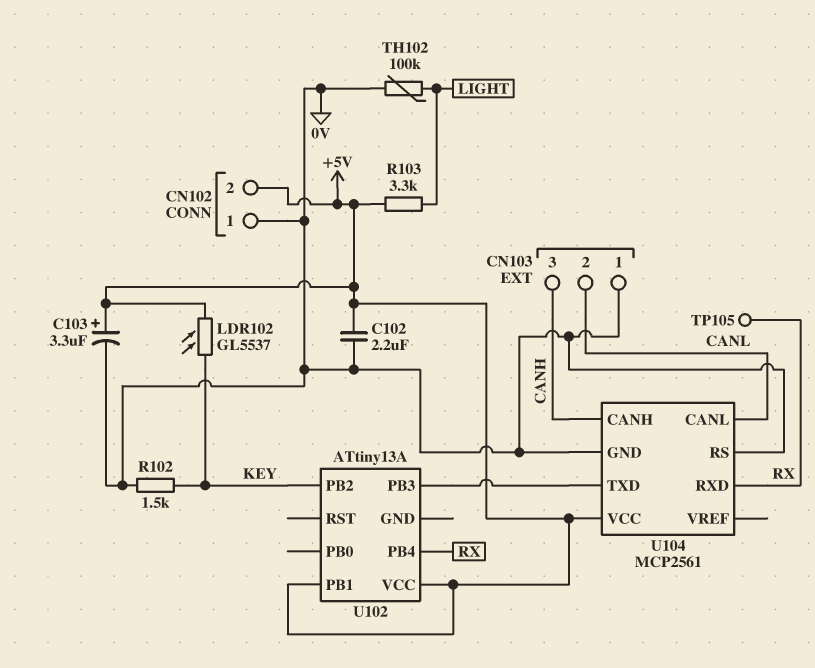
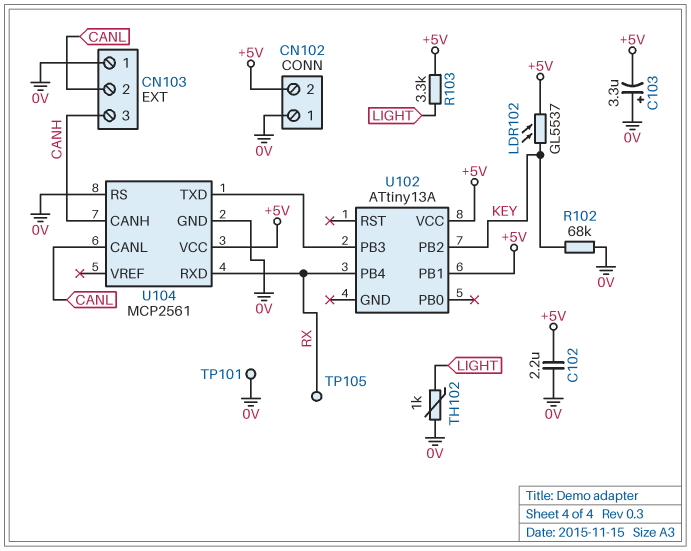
C103: 3.3uF (plus +5V, minus 0V) -> 3.3uF (plus 0V, minus +5V)
R102: 1.5k (0V, KEY) -> 68k (0V, KEY)
TH102: 100k (0V, LIGHT) -> 1k (0V, LIGHT)
TP101: none -> test point (0V)

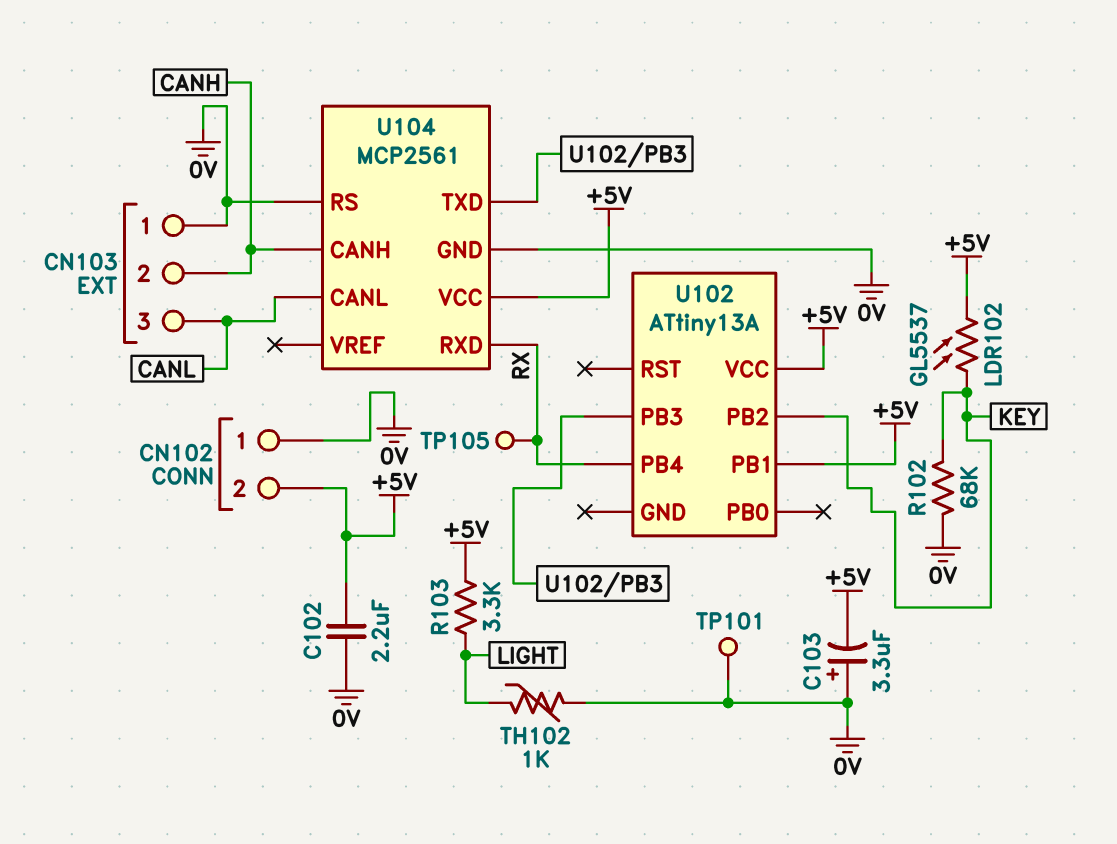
CN103 pin 2: CANL -> CANH
CN103 pin 3: CANH -> CANL

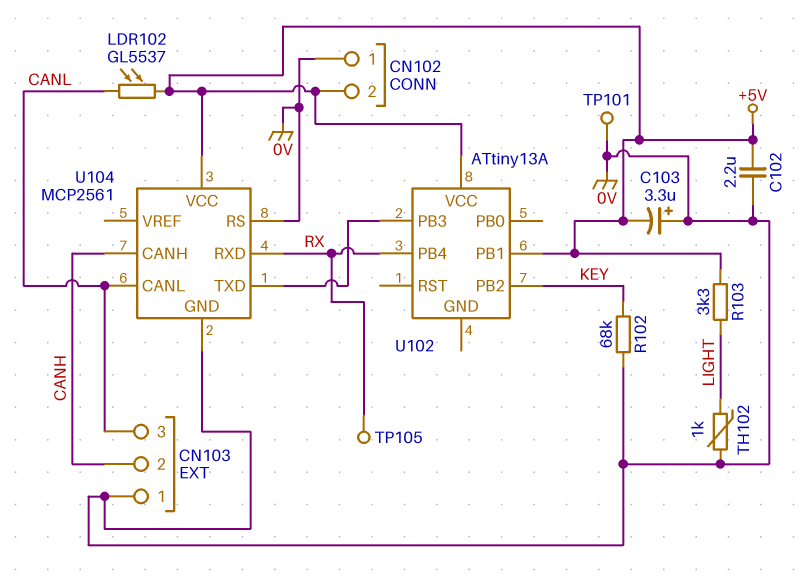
LDR102: GL5537 (+5V, KEY) -> GL5537 (+5V, CANL)

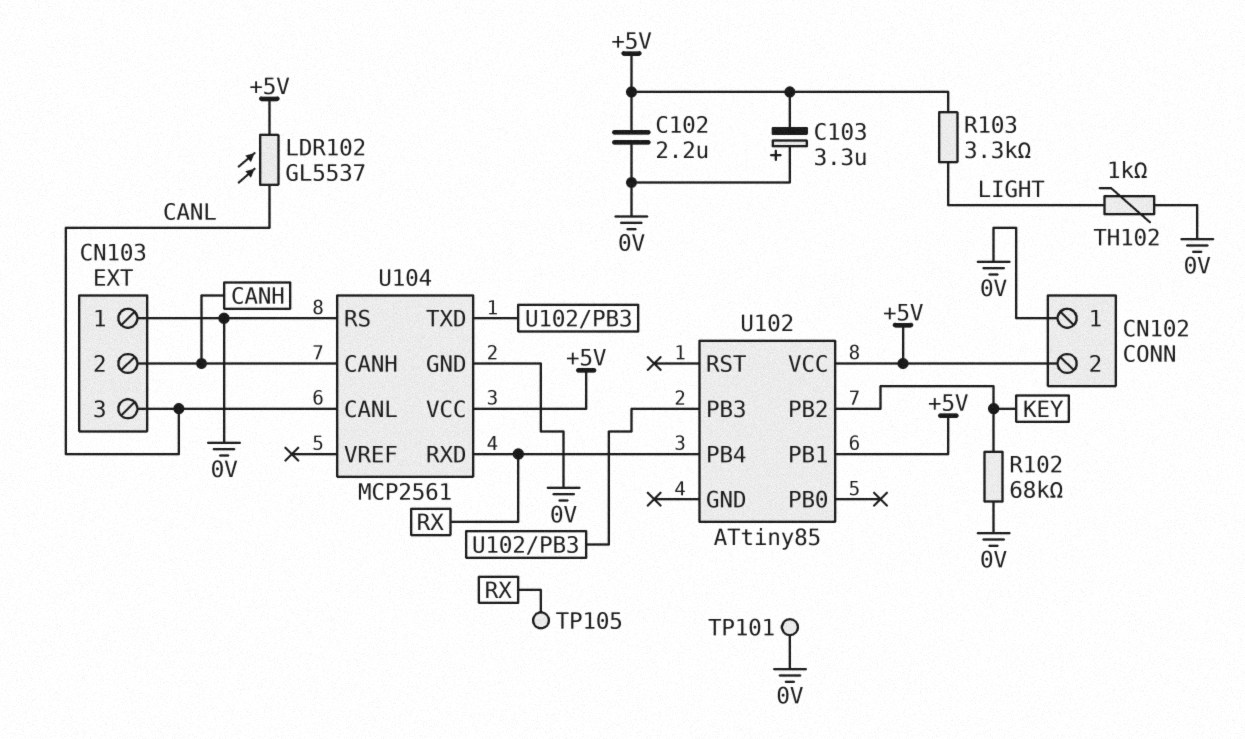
U102: ATtiny13A -> ATtiny85

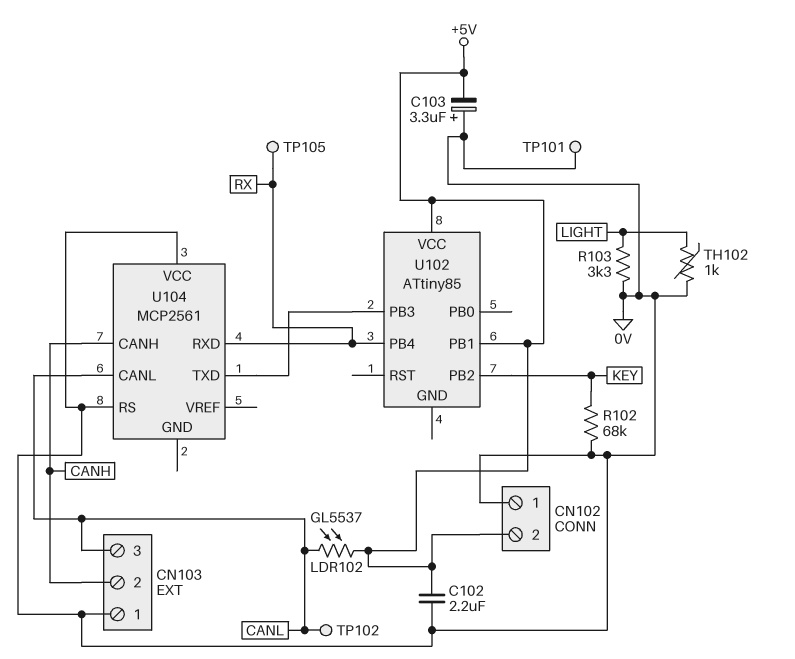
R103: 3.3k (+5V, LIGHT) -> 3.3k (0V, LIGHT)
TP102: none -> test point (CANL)
U104 pin GND: 0V -> none
U104 pin VCC: +5V -> 0V

